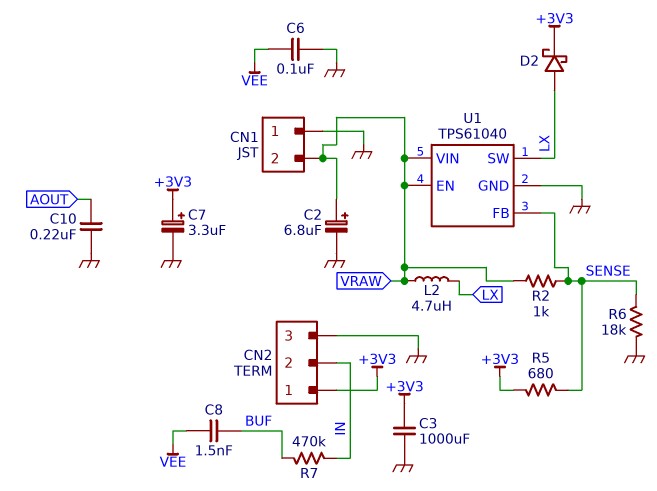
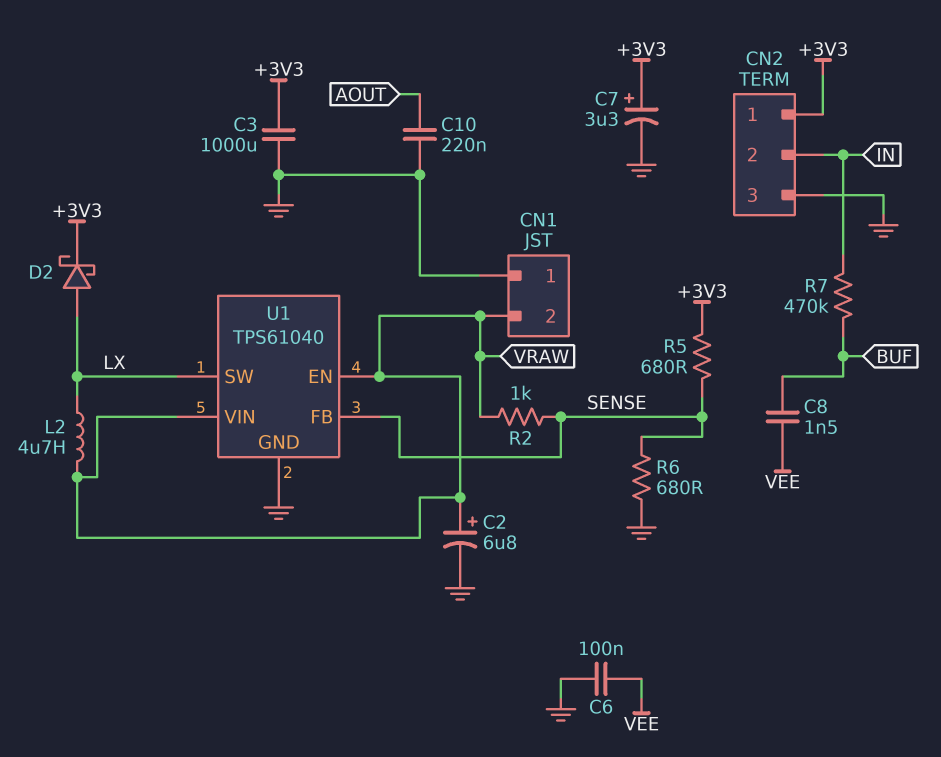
R6: 18k (GND, SENSE) -> 680 (GND, SENSE)

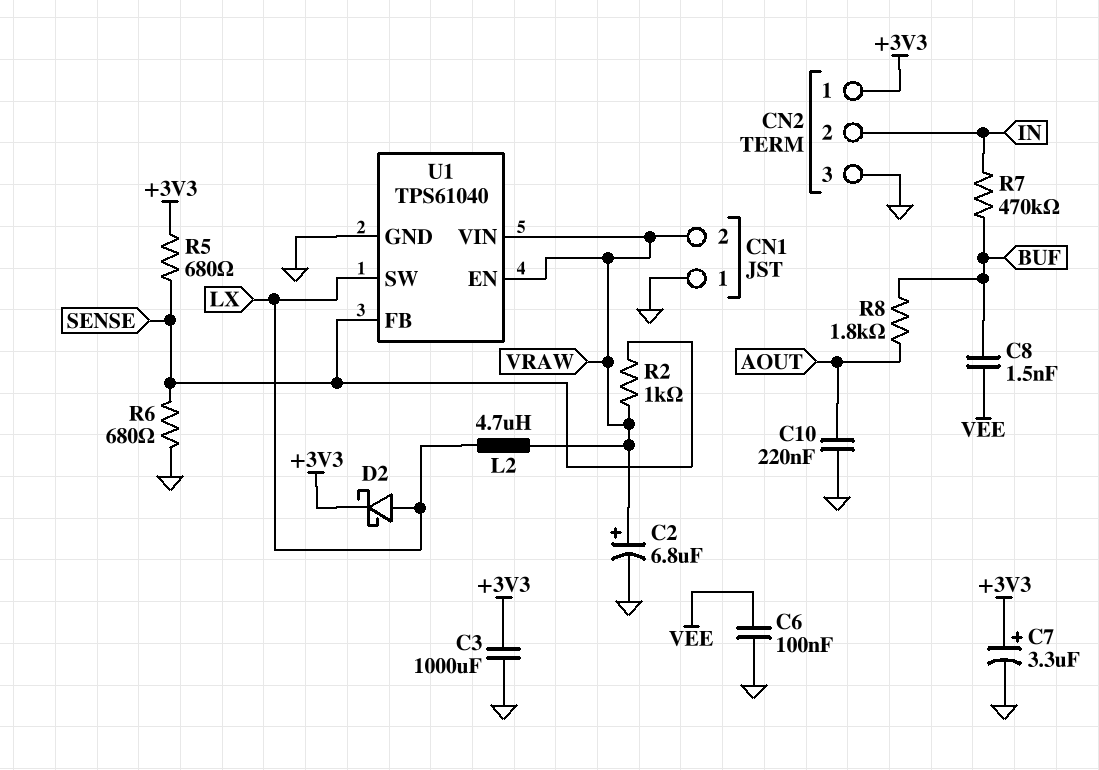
R8: none -> 1.8k (AOUT, BUF)

